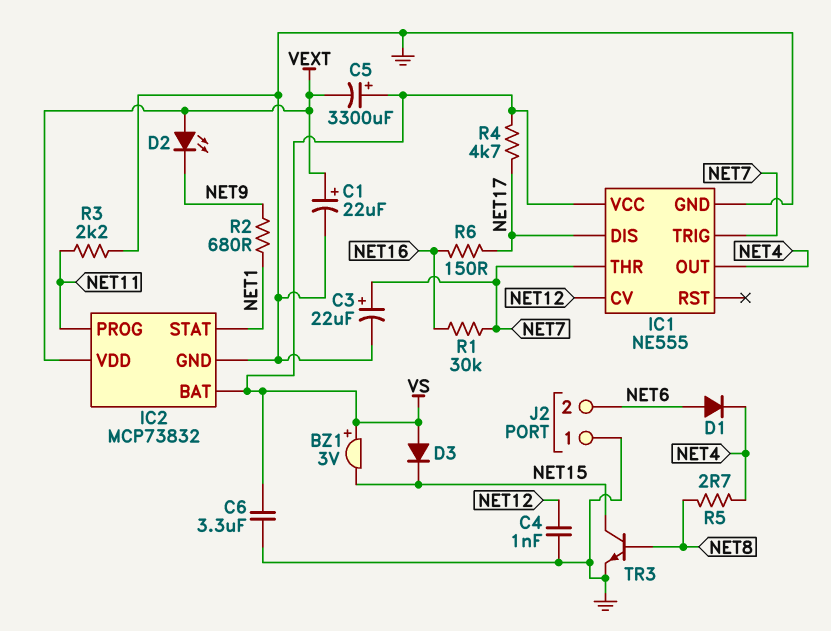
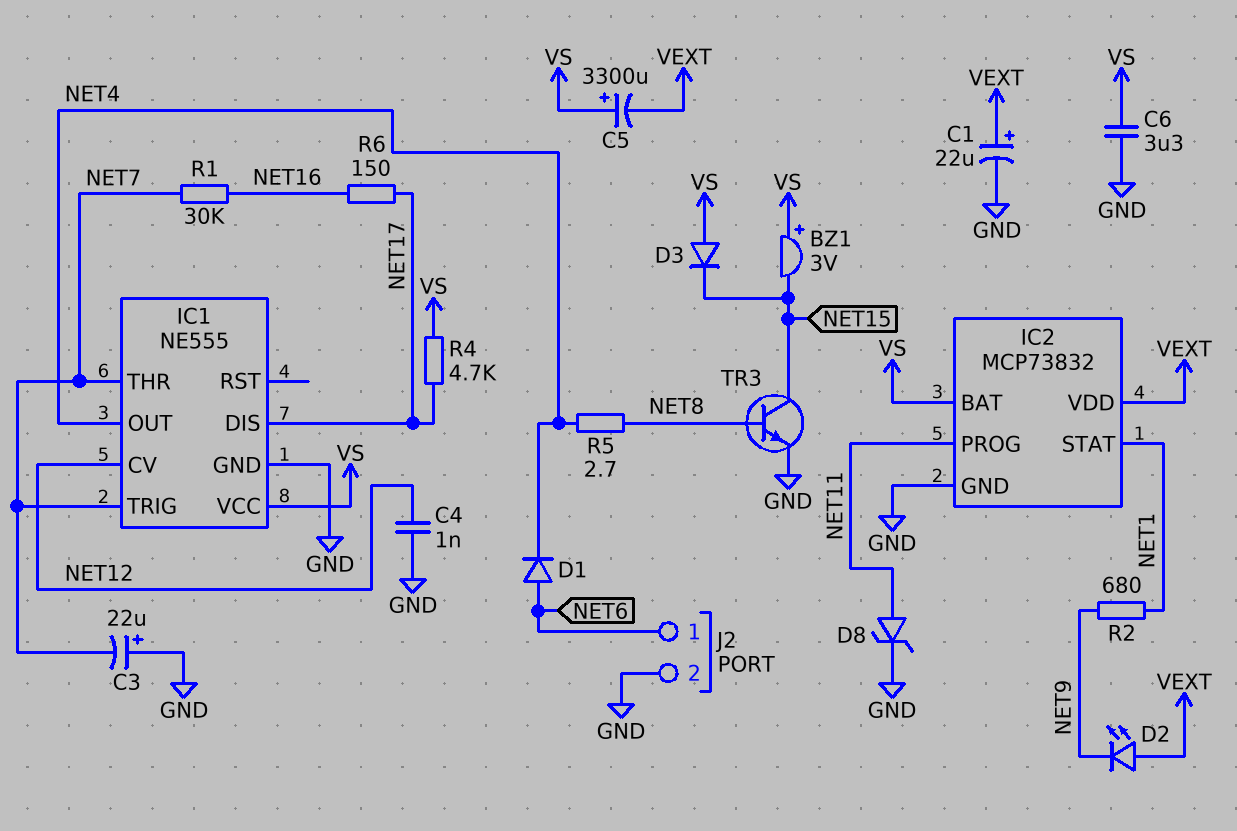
C3: 22uF (plus NET7, minus GND) -> 22uF (plus GND, minus NET7)
D8: none -> zener (A NET11, K GND)
J2 pin 1: GND -> NET6
J2 pin 2: NET6 -> GND
R3: 2.2k (GND, NET11) -> none

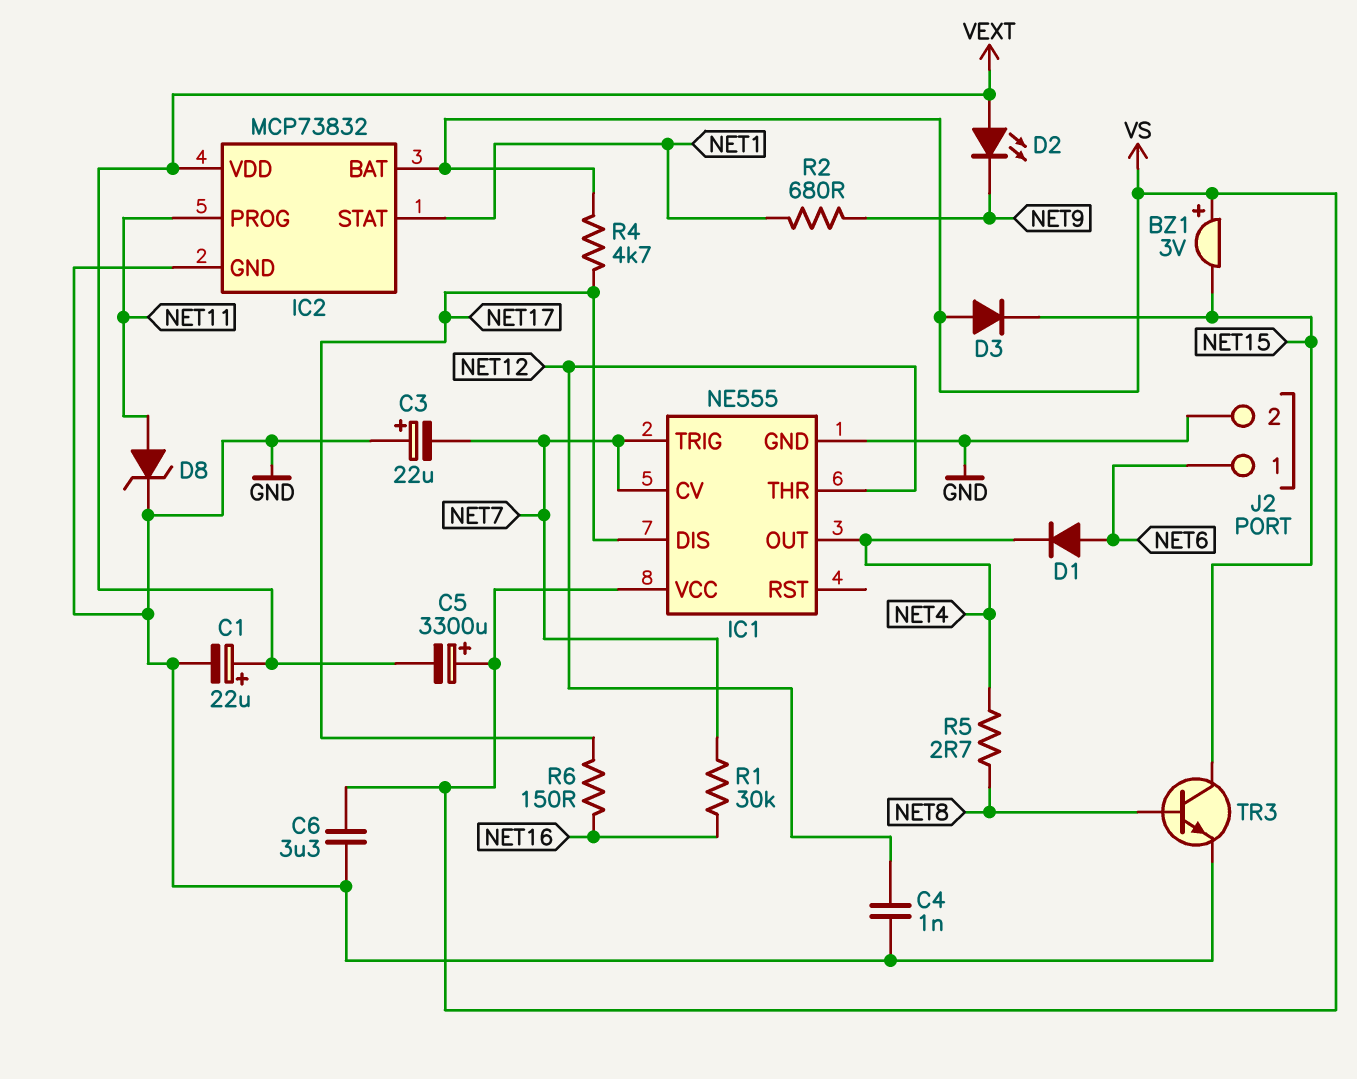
IC1 pin CV: NET12 -> NET7
IC1 pin THR: NET7 -> NET12

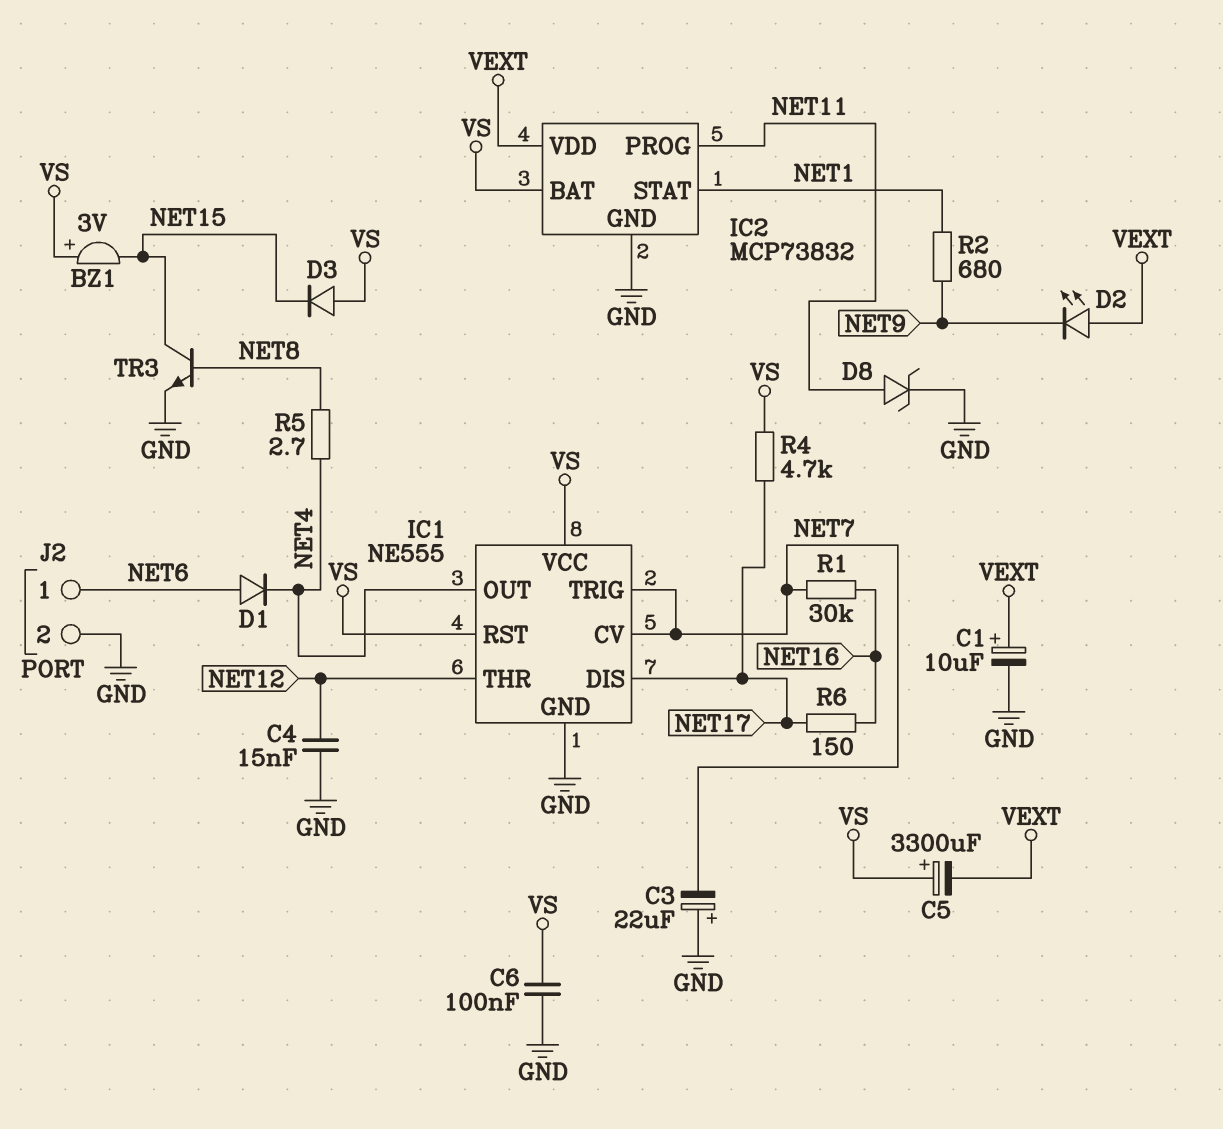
C1: 22uF (plus VEXT, minus GND) -> 10uF (plus VEXT, minus GND)
C4: 1nF (GND, NET12) -> 15nF (GND, NET12)
C6: 3.3uF (GND, VS) -> 100nF (GND, VS)
IC1 pin RST: none -> VS

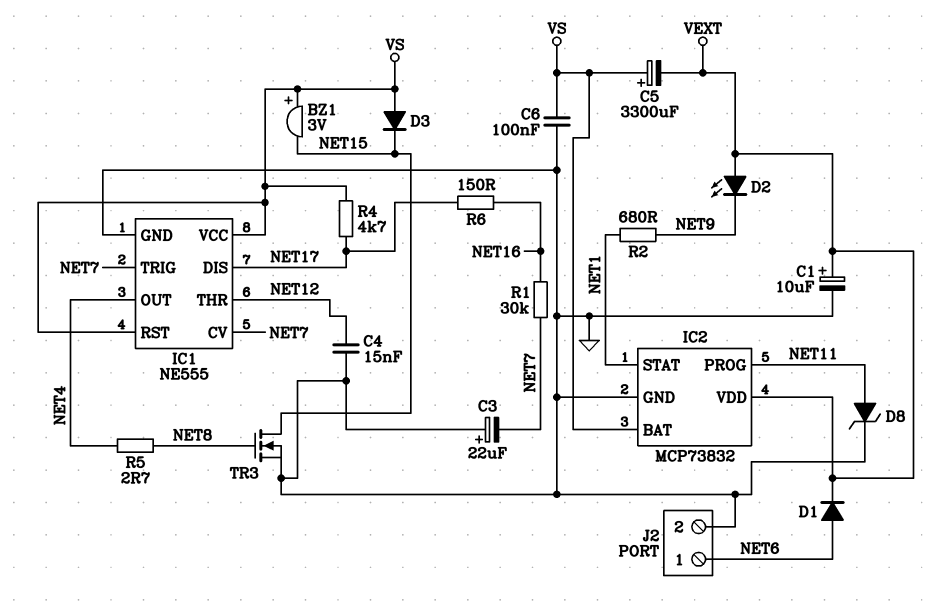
D1: diode (A NET6, K NET4) -> diode (A NET6, K VEXT)
TR3: NPN (B NET8, C NET15, E GND) -> NMOS (G NET8, D NET15, S GND)

